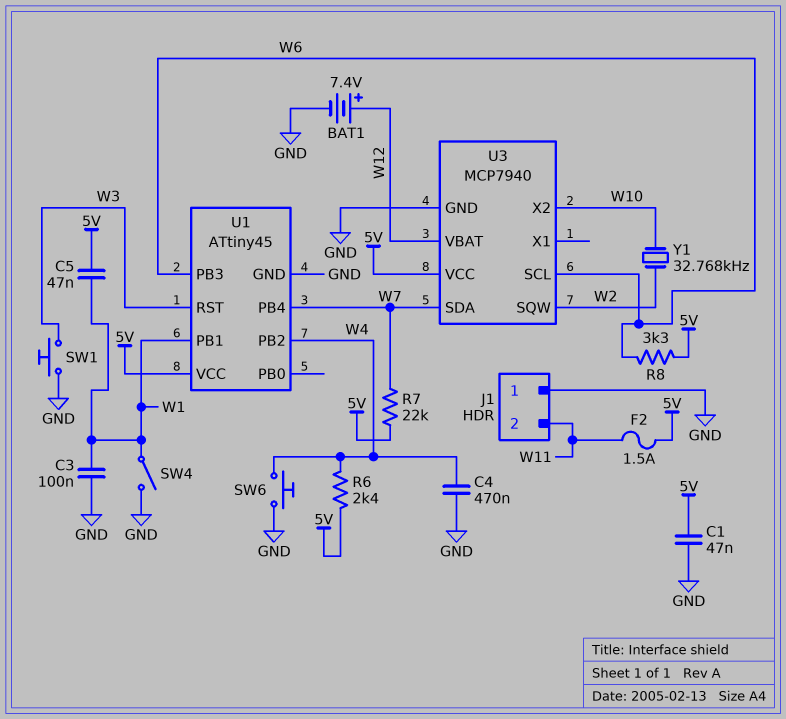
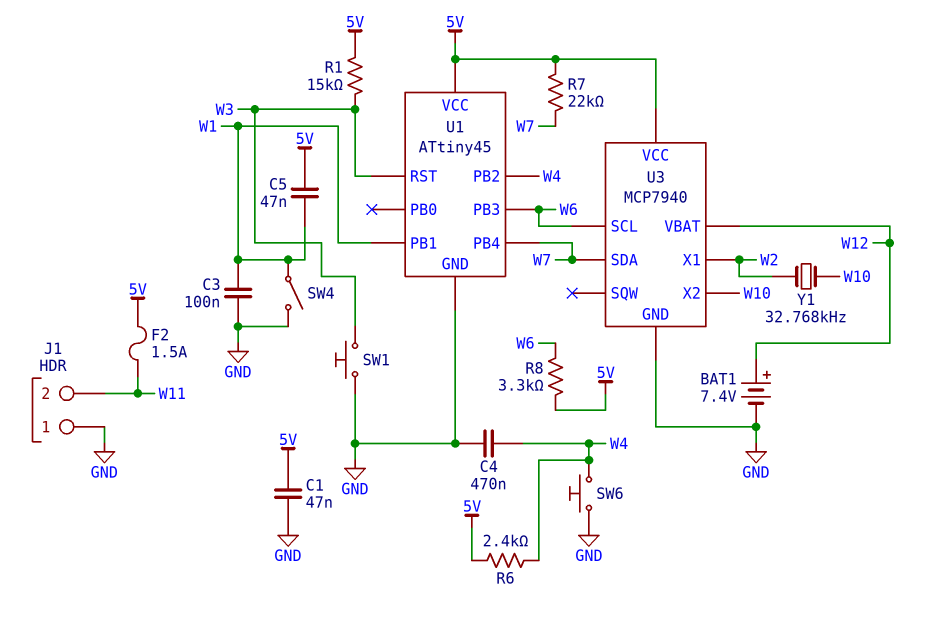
R1: none -> 15k (5V, W3)
U3 pin SQW: W2 -> none
U3 pin X1: none -> W2

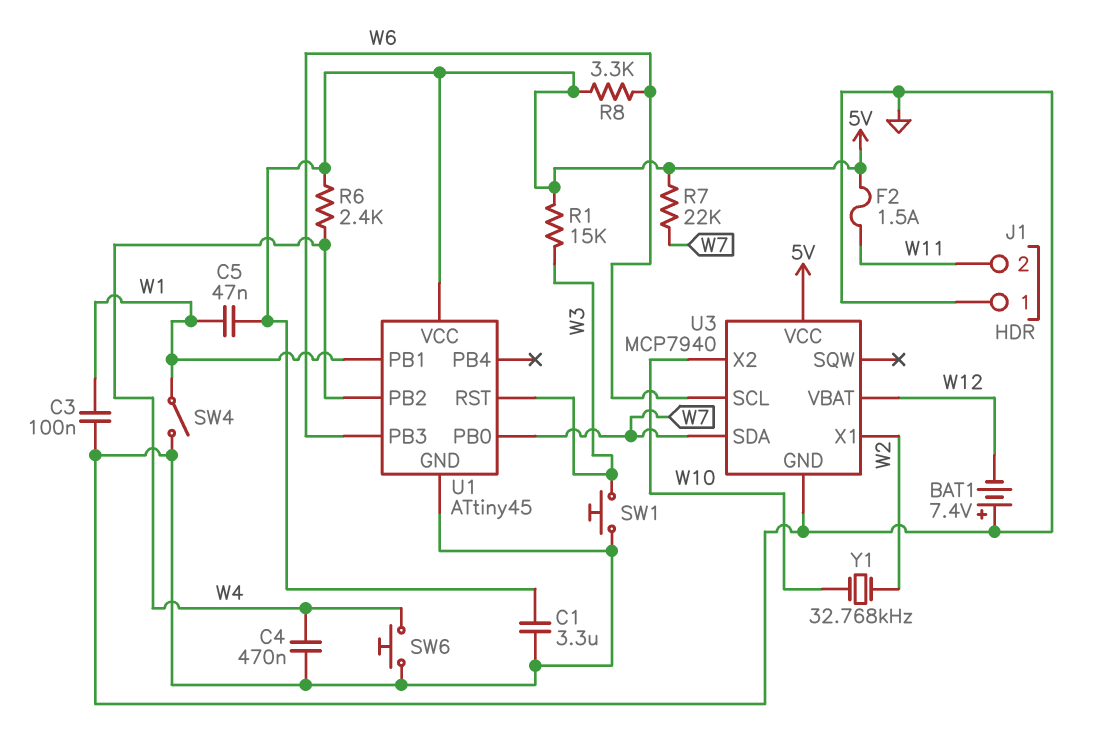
BAT1: 7.4V (plus W12, minus GND) -> 7.4V (plus GND, minus W12)
C1: 47nF (5V, GND) -> 3.3uF (5V, GND)
U1 pin PB0: none -> W7
U1 pin PB4: W7 -> none

